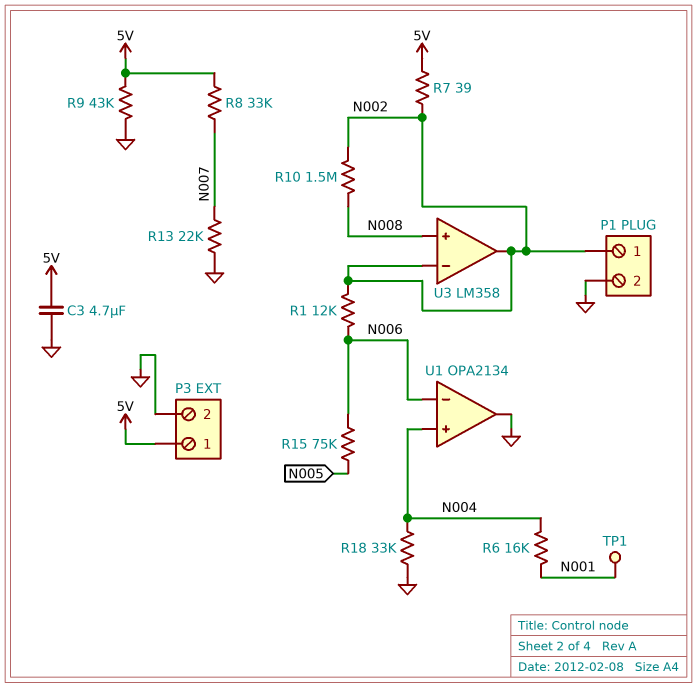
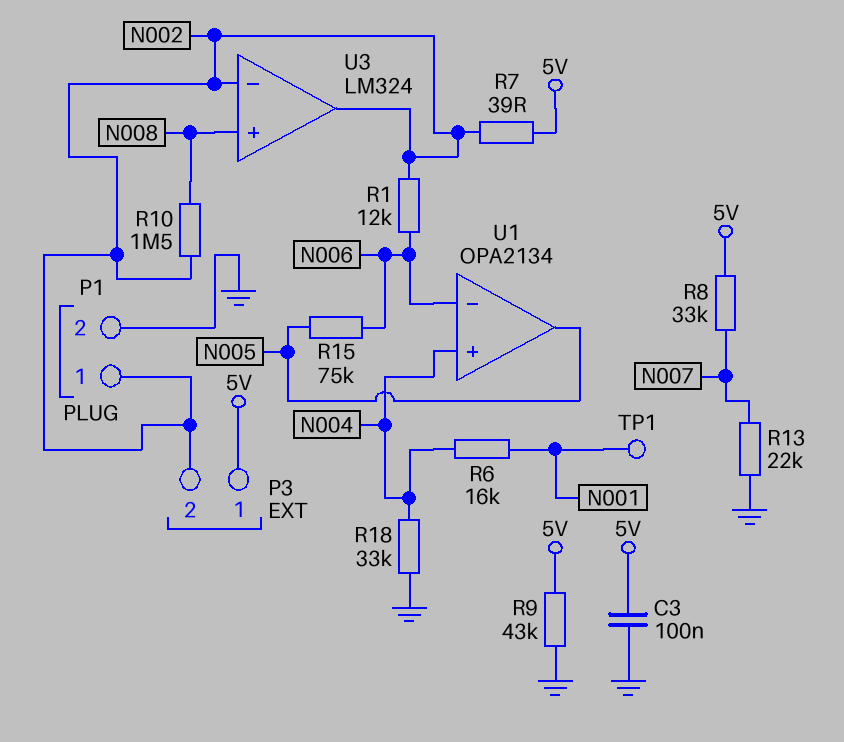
C3: 4.7uF (5V, GND) -> 100nF (5V, GND)
P3 pin 2: GND -> N002
U1 pin out: GND -> N005
U3: LM358 -> LM324

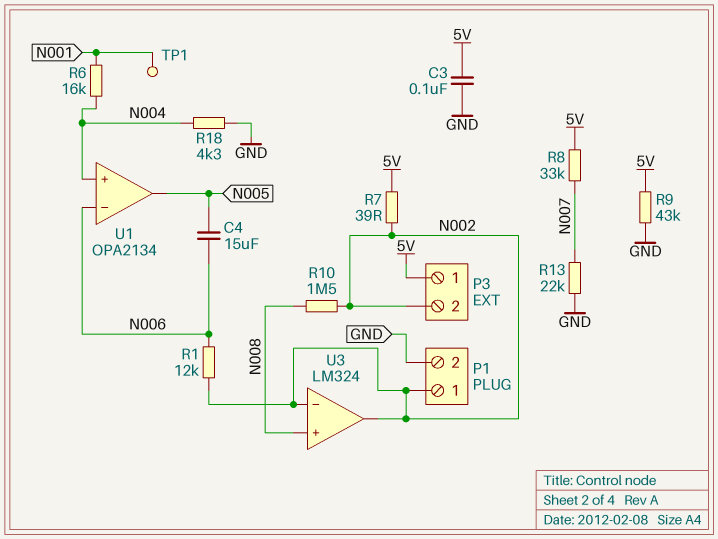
C4: none -> 15uF (N005, N006)
R15: 75k (N005, N006) -> none
R18: 33k (GND, N004) -> 4.3k (GND, N004)

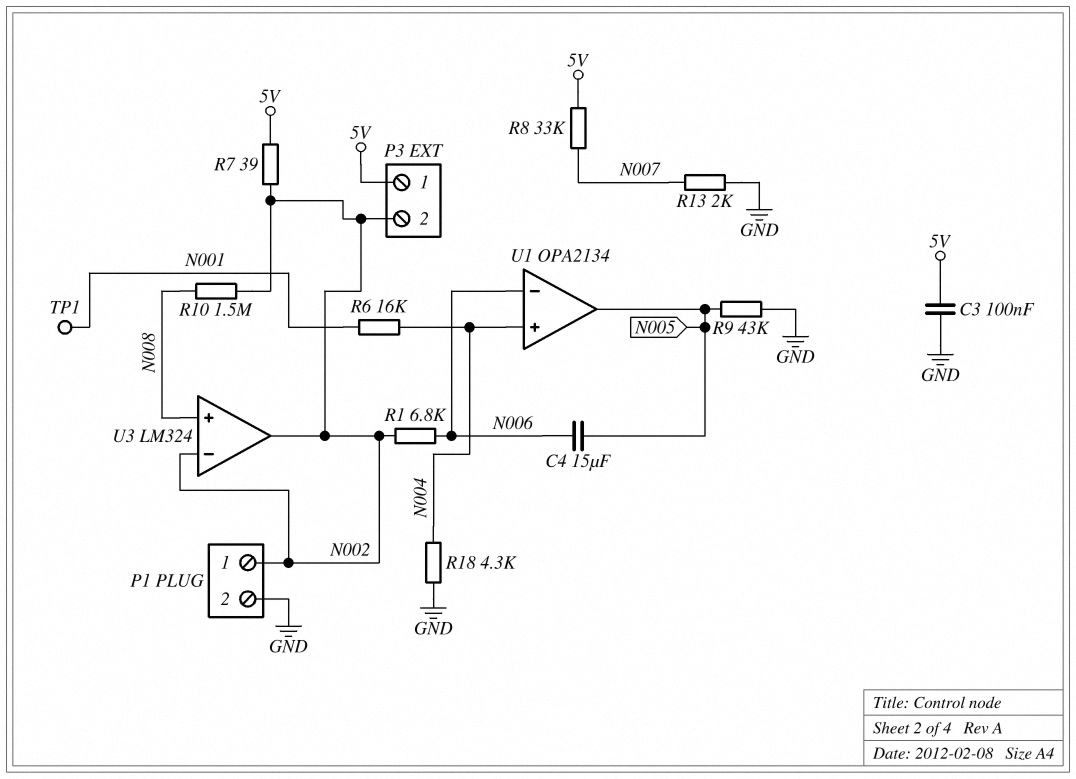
R1: 12k (N002, N006) -> 6.8k (N002, N006)
R9: 43k (5V, GND) -> 43k (GND, N005)
R13: 22k (GND, N007) -> 2k (GND, N007)

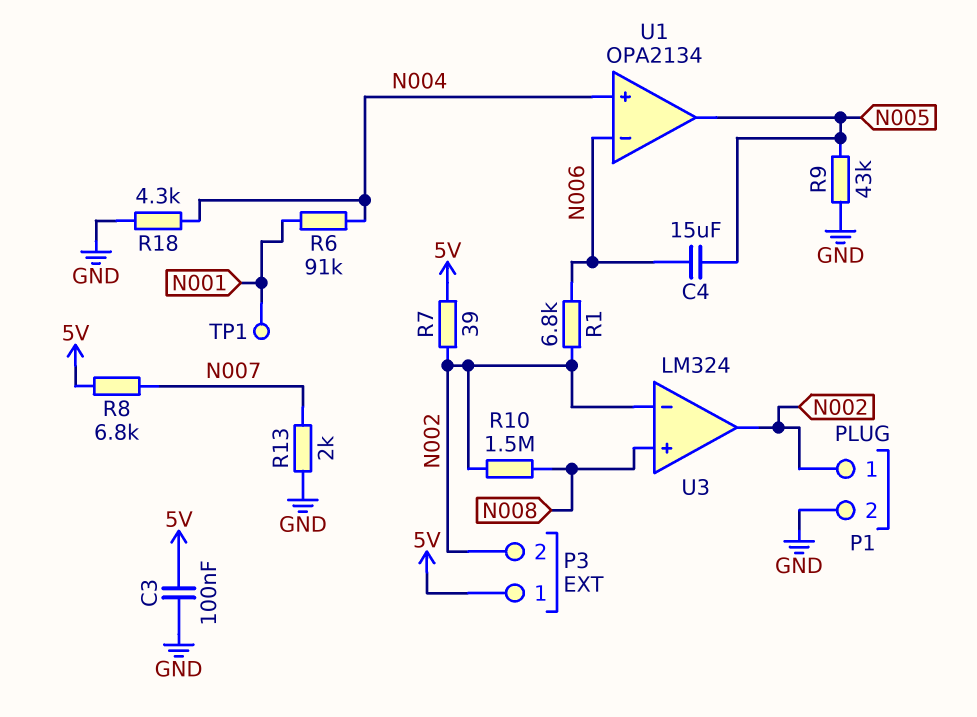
R6: 16k (N001, N004) -> 91k (N001, N004)
R8: 33k (5V, N007) -> 6.8k (5V, N007)

